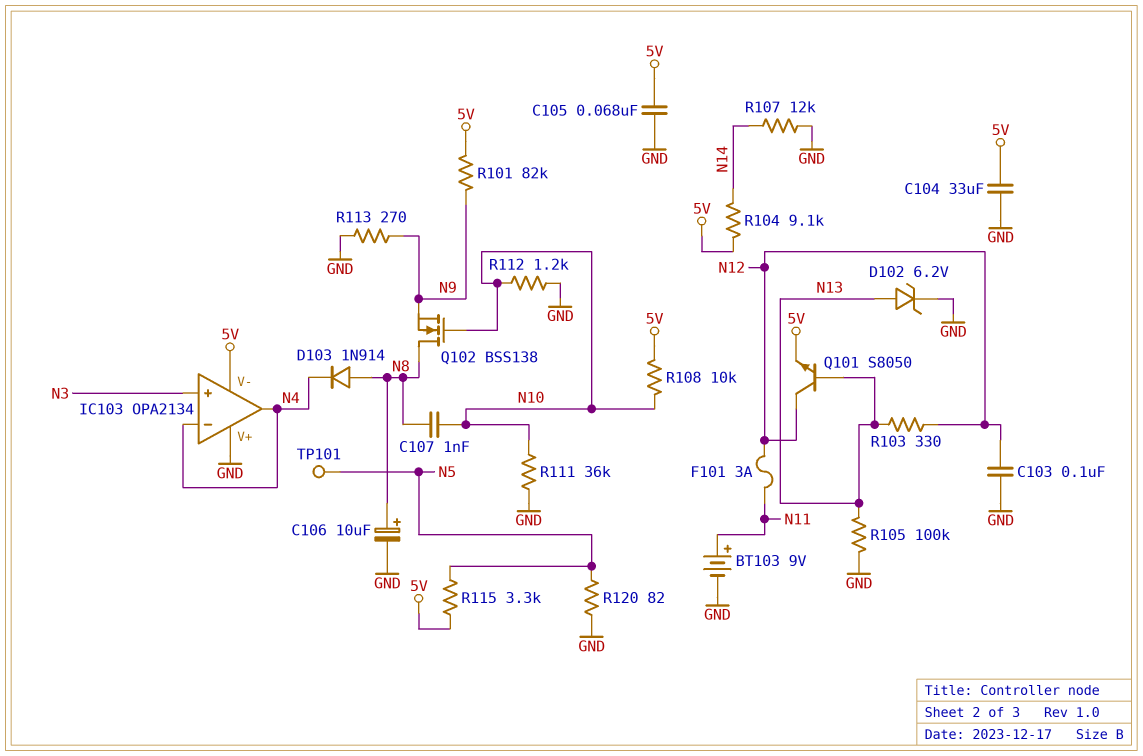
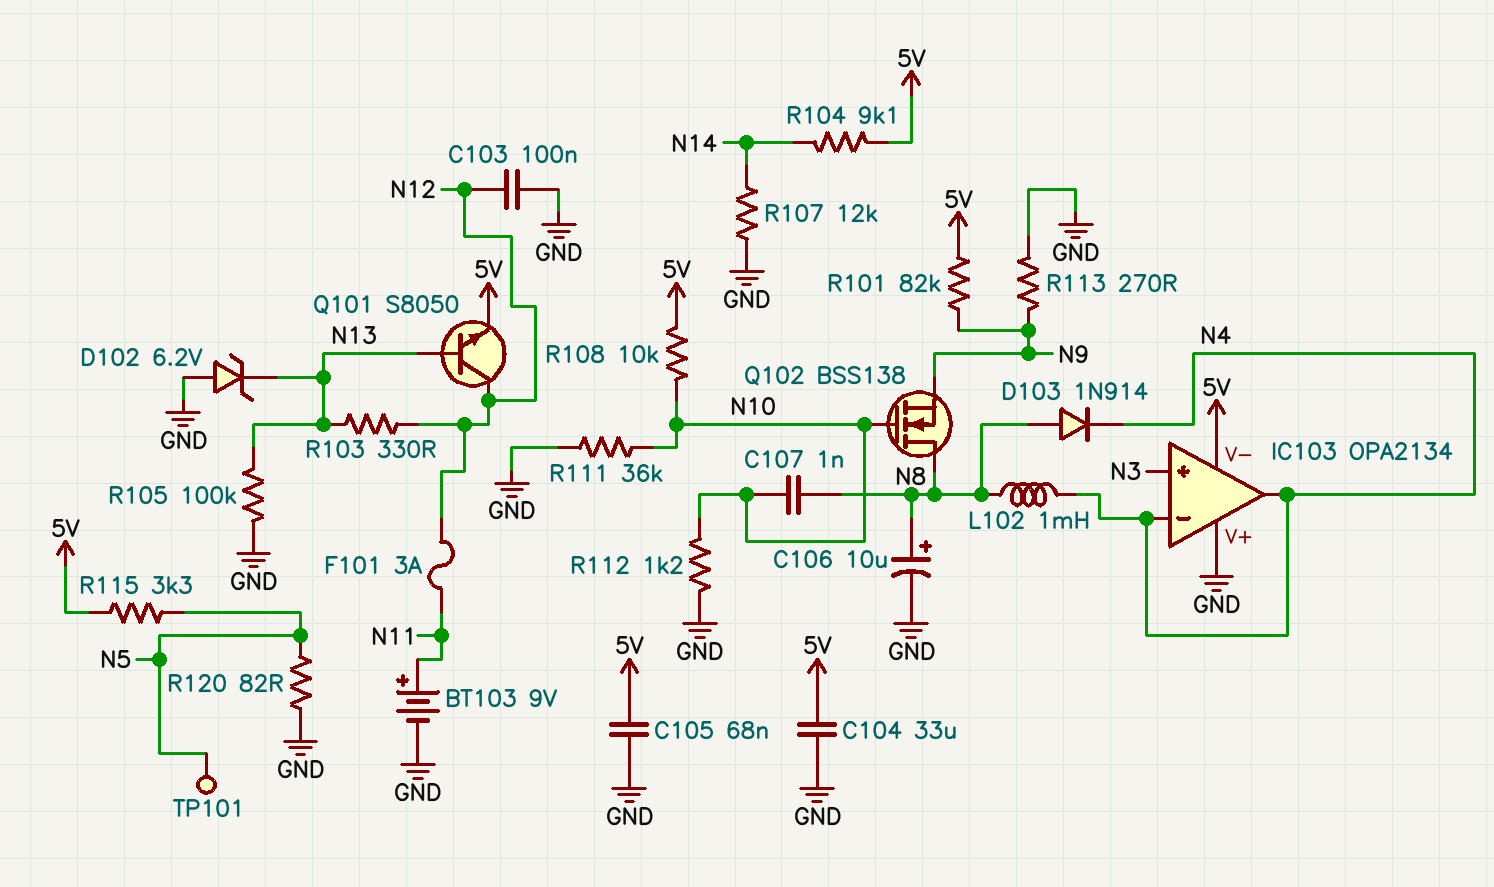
D102: zener 6.2V (A N13, K GND) -> zener 6.2V (A GND, K N13)
L102: none -> 1mH (N4, N8)

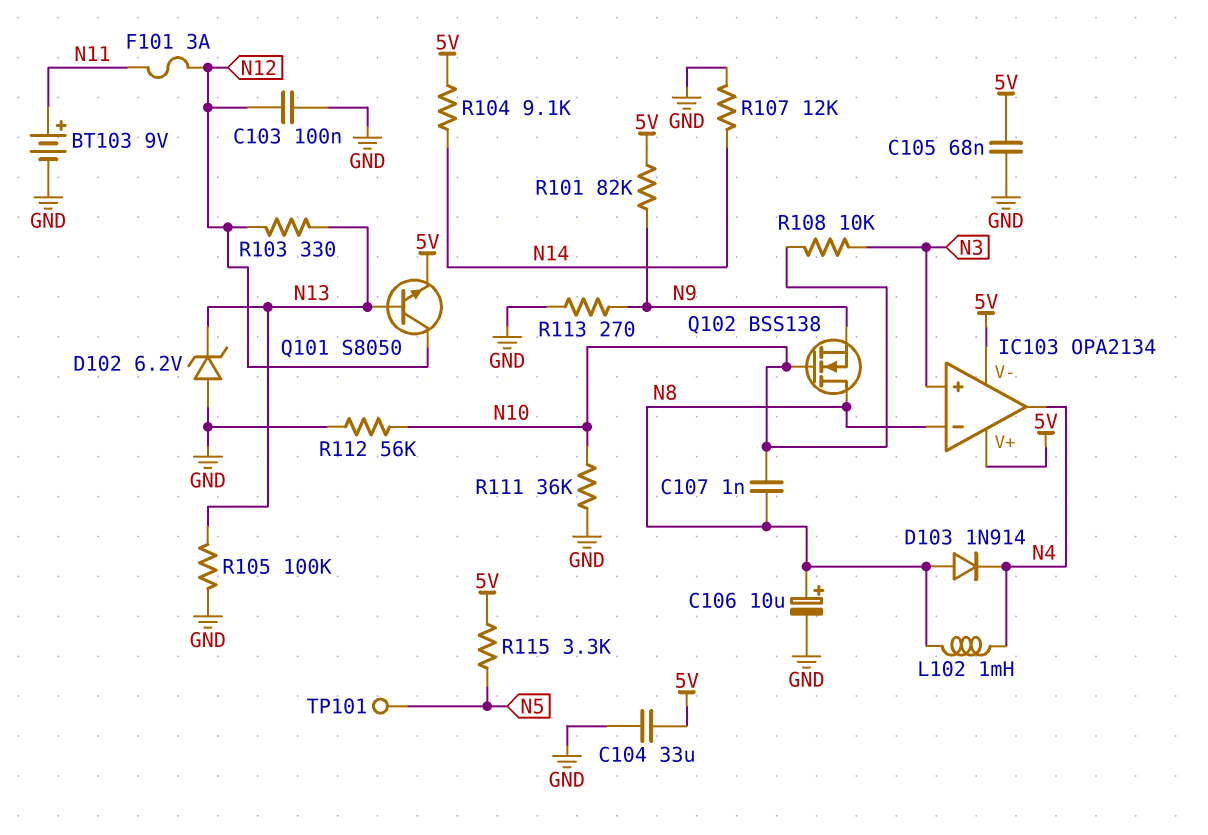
IC103 pin V+: GND -> 5V
IC103 pin in-: N4 -> N8
R108: 10k (5V, N10) -> 10k (N3, N10)
R112: 1.2k (GND, N10) -> 56k (GND, N10)
R120: 82 (GND, N5) -> none

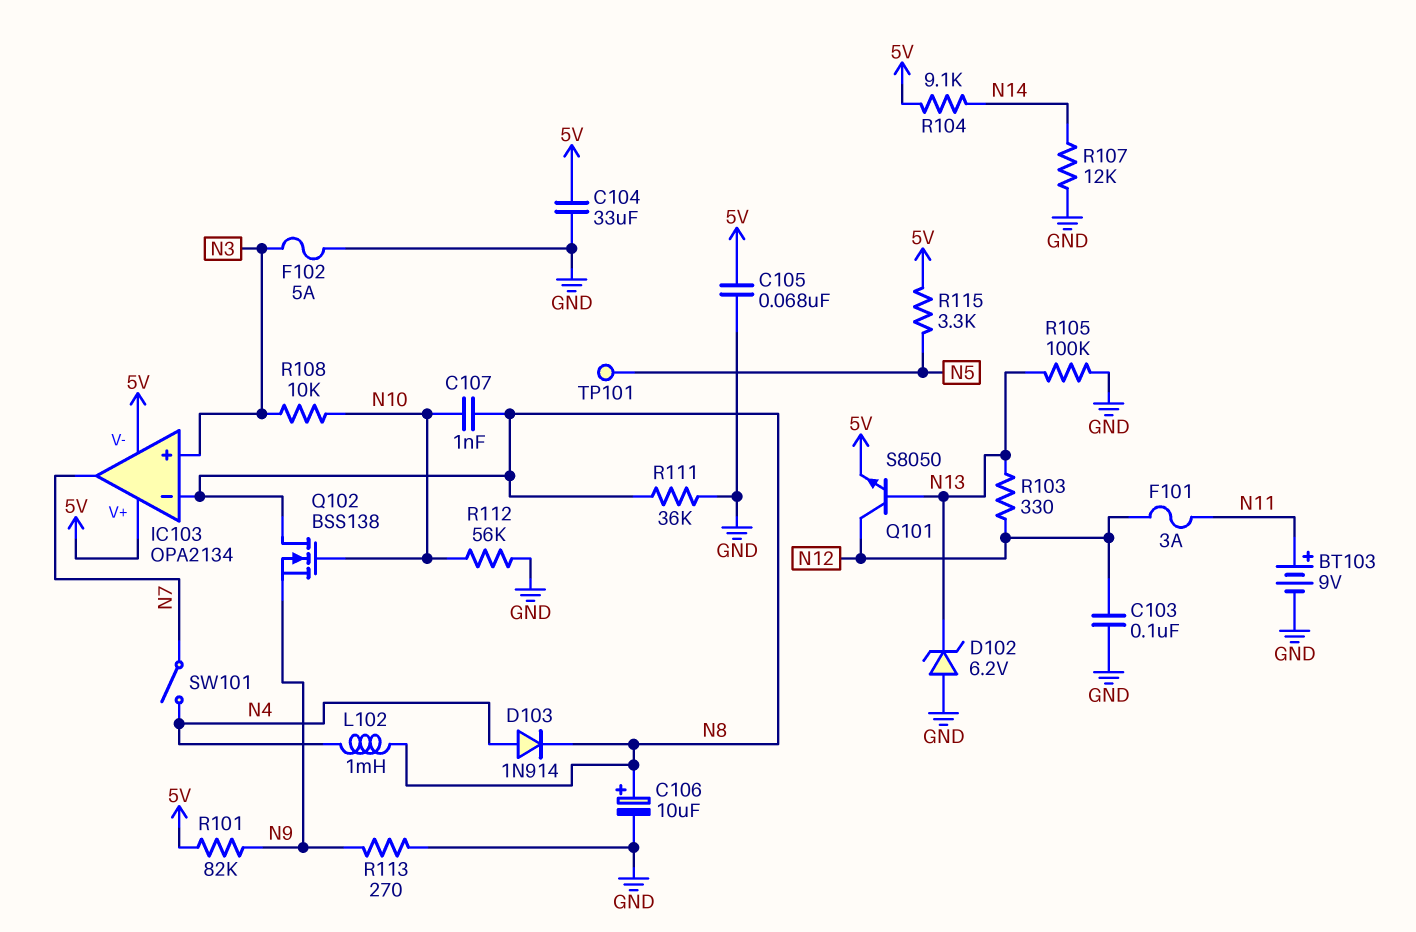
D103: diode 1N914 (A N8, K N4) -> diode 1N914 (A N4, K N8)
F102: none -> 5A (GND, N3)
IC103 pin out: N4 -> N7
R111: 36k (GND, N10) -> 36k (GND, N8)
SW101: none -> switch (N4, N7)

